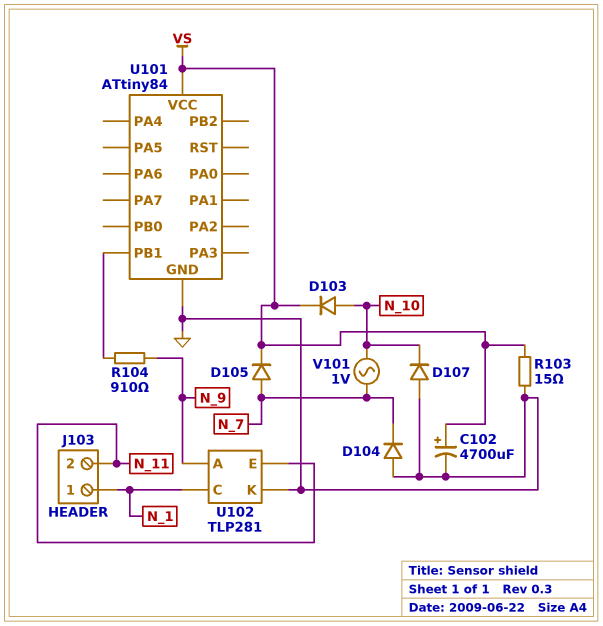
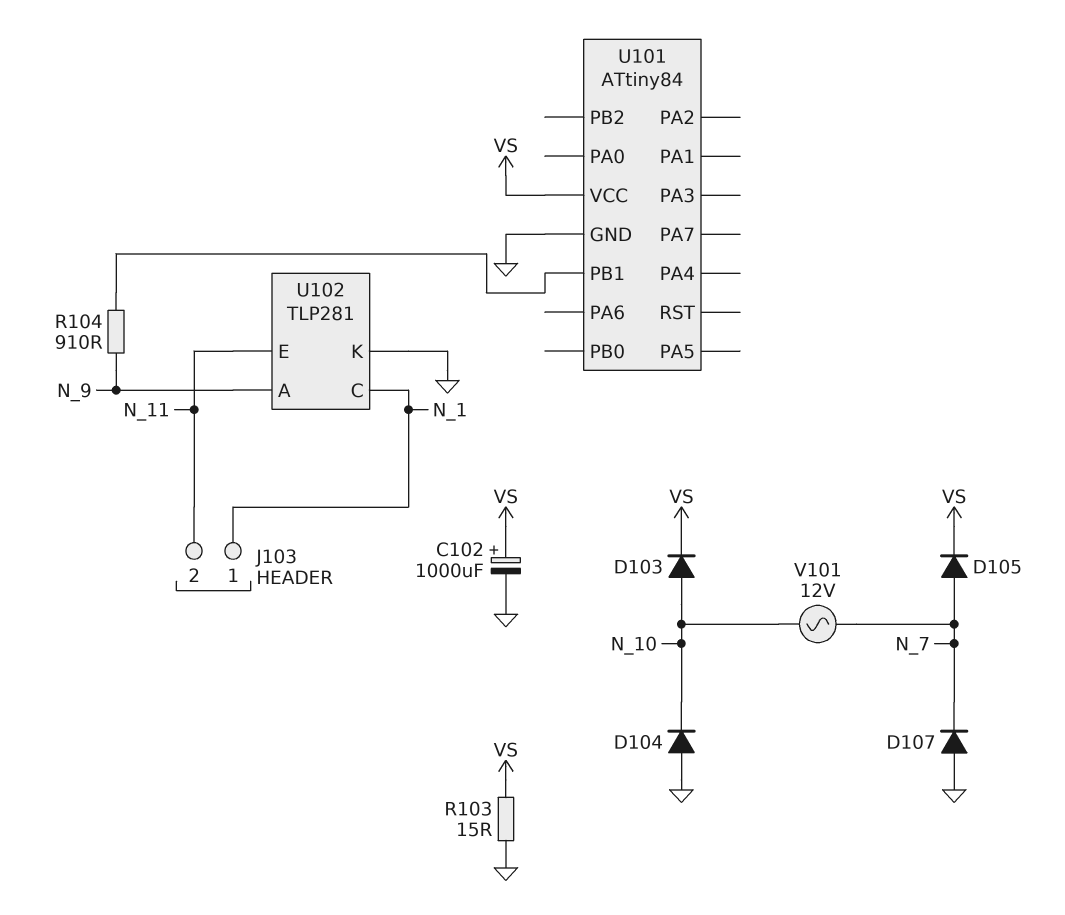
C102: 4700uF (plus VS, minus GND) -> 1000uF (plus VS, minus GND)
D104: diode (A GND, K N_7) -> diode (A GND, K N_10)
D107: diode (A GND, K N_10) -> diode (A GND, K N_7)
V101: AC 1V (N_7, N_10) -> AC 12V (N_7, N_10)

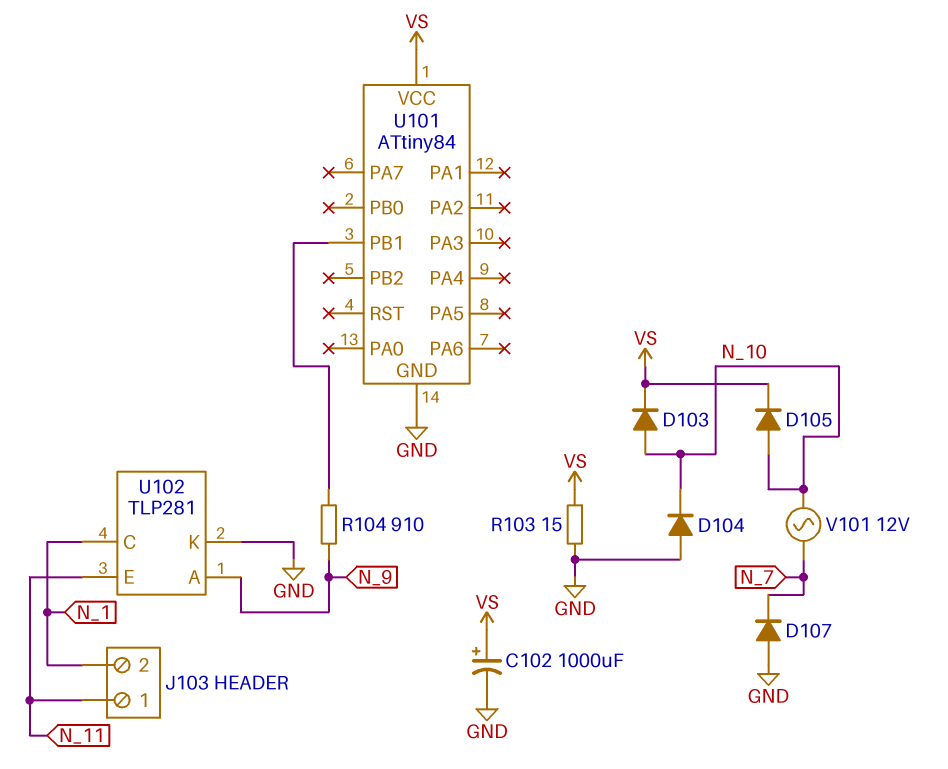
D105: diode (A N_7, K VS) -> diode (A N_10, K VS)
J103 pin 1: N_1 -> N_11
J103 pin 2: N_11 -> N_1

